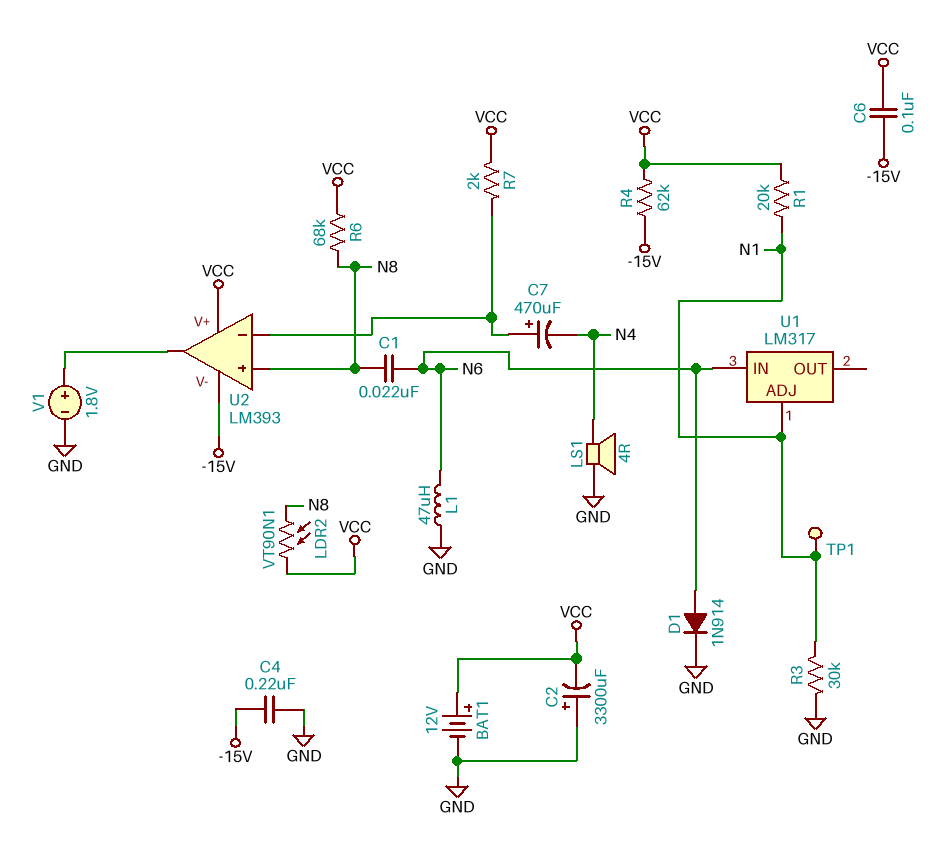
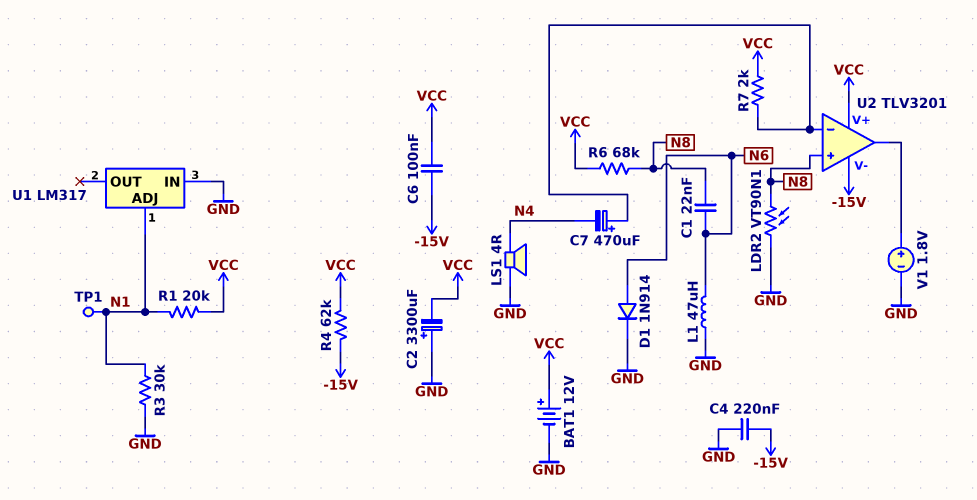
LDR2: VT90N1 (N8, VCC) -> VT90N1 (GND, N8)
U1 pin IN: N6 -> GND
U2: LM393 -> TLV3201

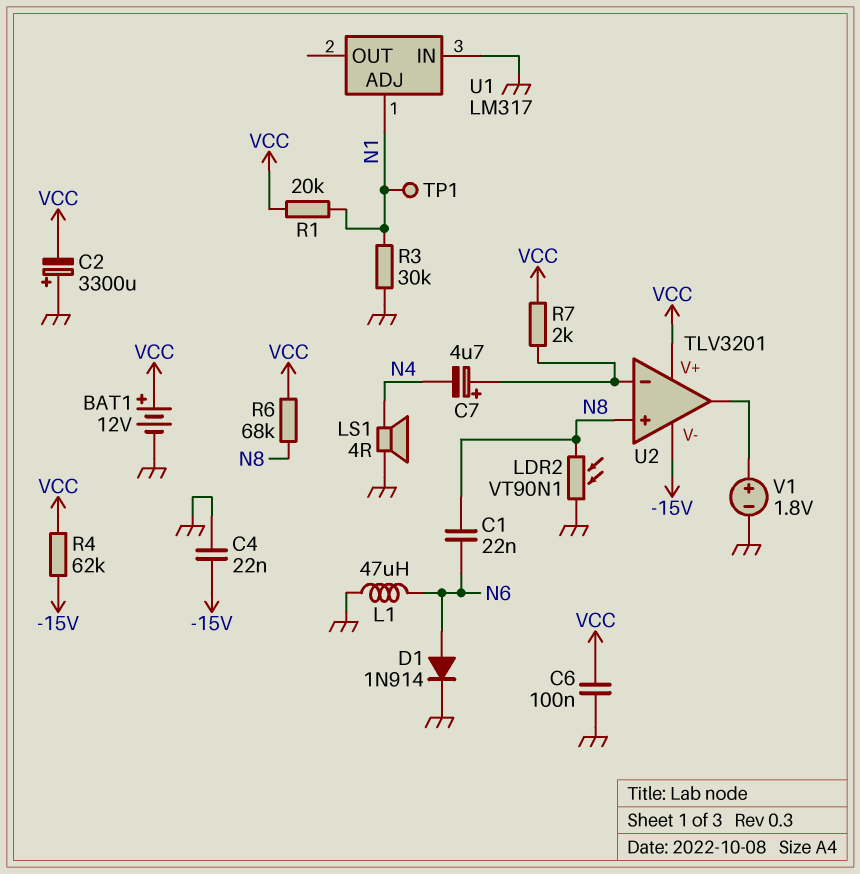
C4: 220nF (-15V, GND) -> 22nF (-15V, GND)
C6: 100nF (-15V, VCC) -> 100nF (GND, VCC)
C7: 470uF (plus U2/in-, minus N4) -> 4.7uF (plus U2/in-, minus N4)

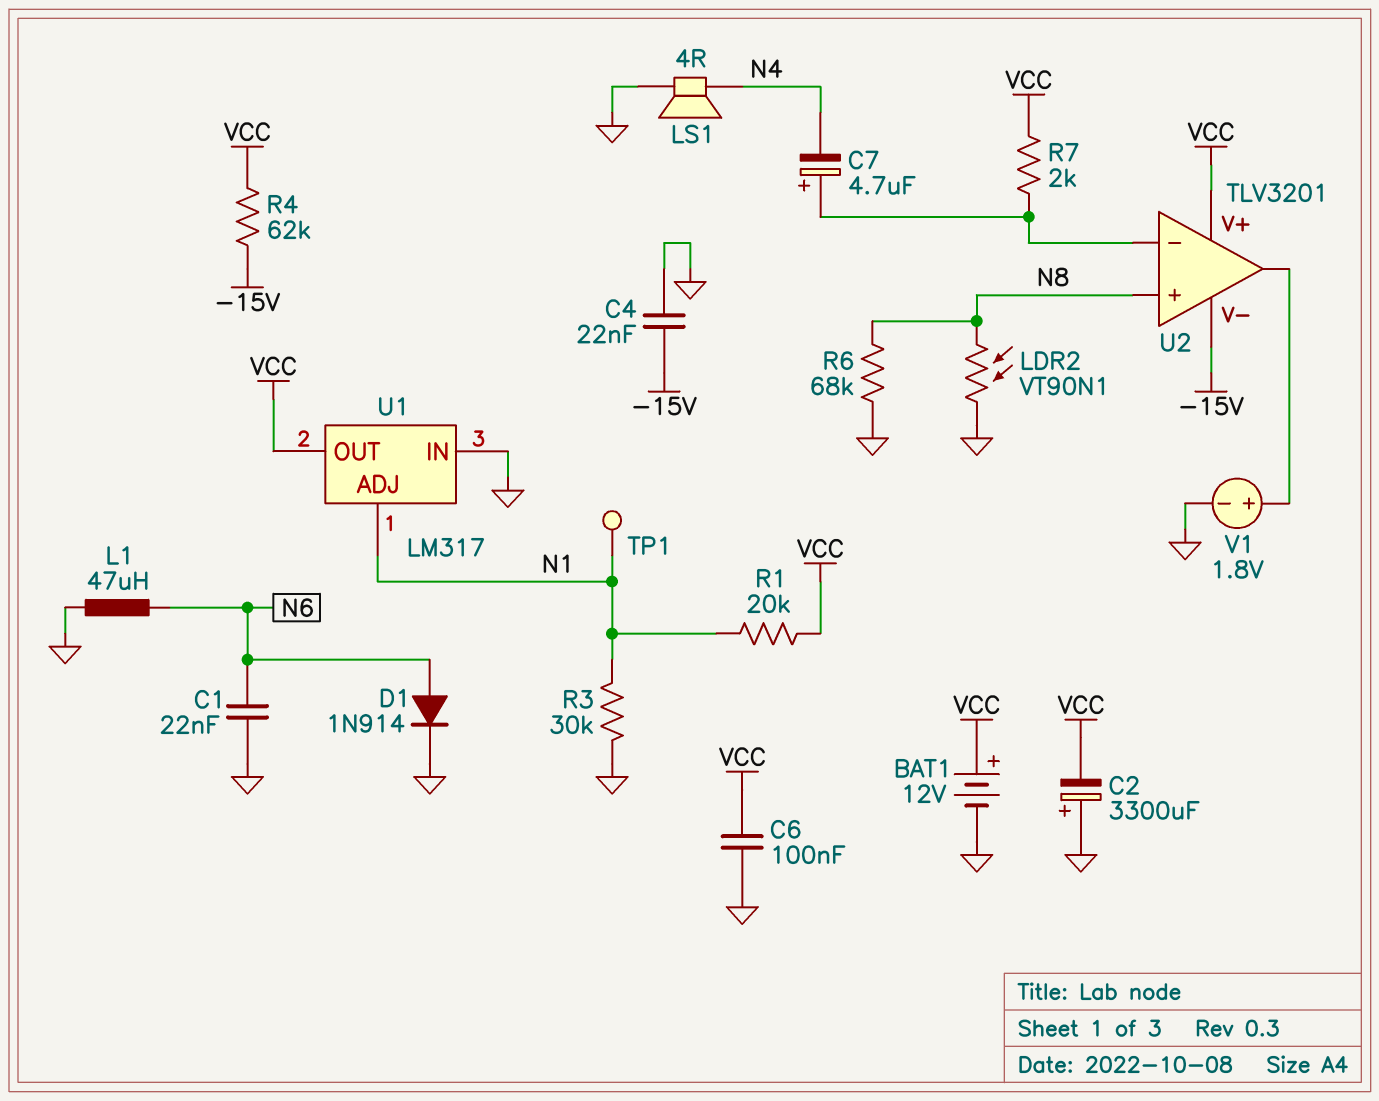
C1: 22nF (N6, N8) -> 22nF (GND, N6)
R6: 68k (N8, VCC) -> 68k (GND, N8)
U1 pin OUT: none -> VCC

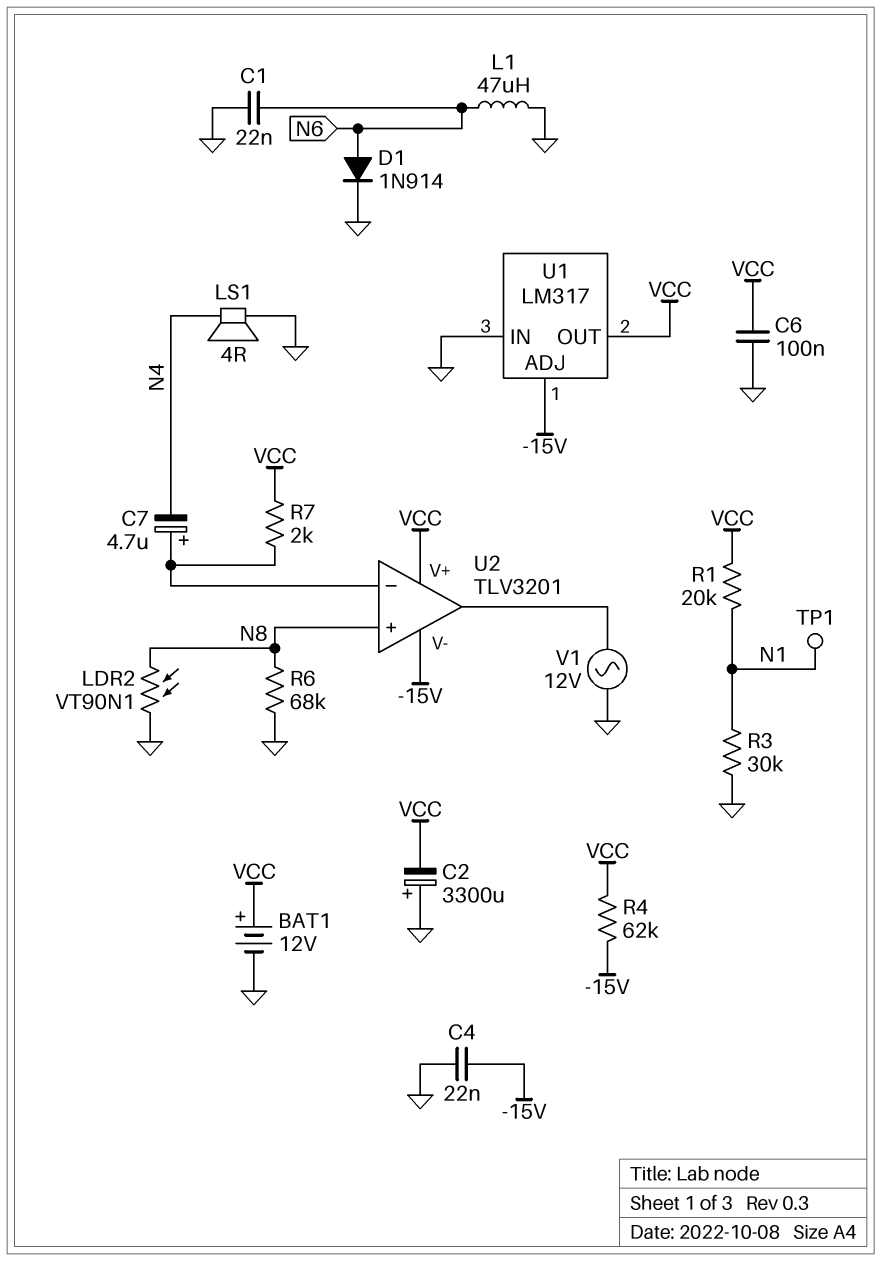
U1 pin ADJ: N1 -> -15V
V1: 1.8V (plus U2/out, minus GND) -> AC 12V (GND, U2/out)

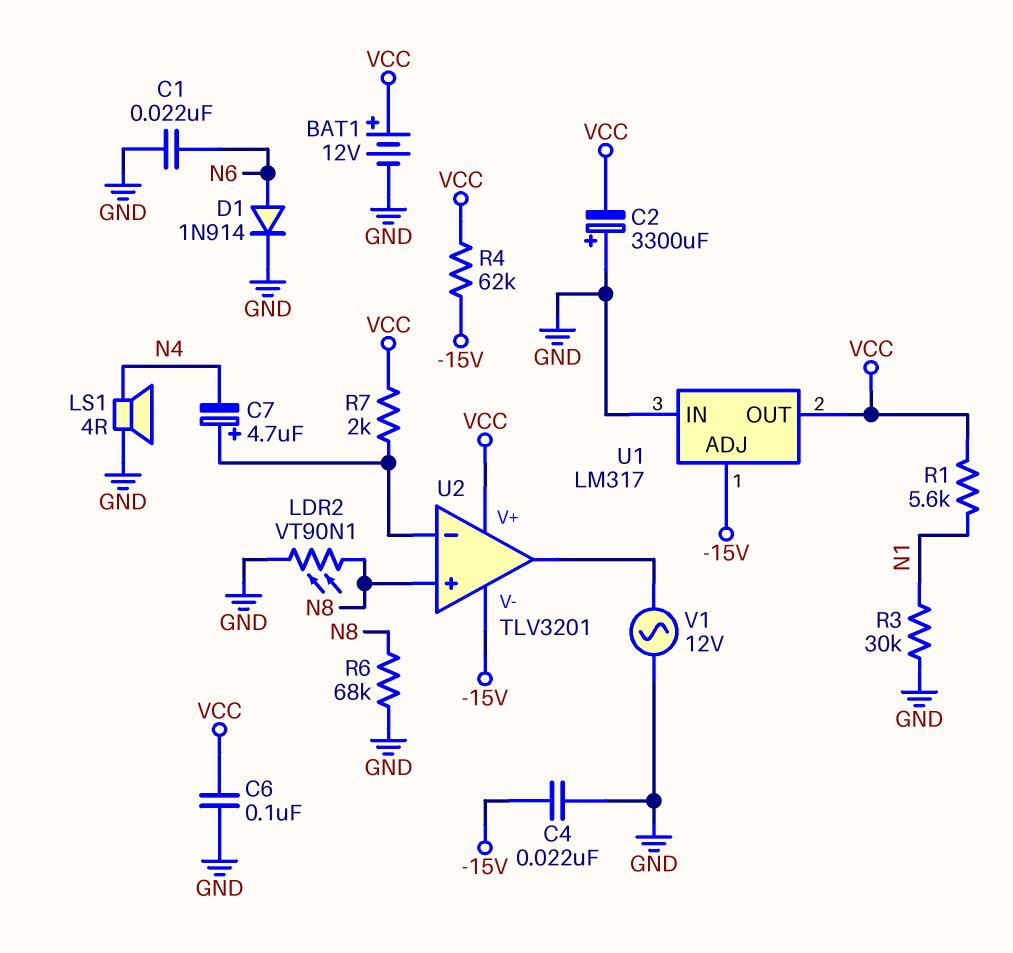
L1: 47uH (GND, N6) -> none
R1: 20k (N1, VCC) -> 5.6k (N1, VCC)
TP1: test point (N1) -> none

